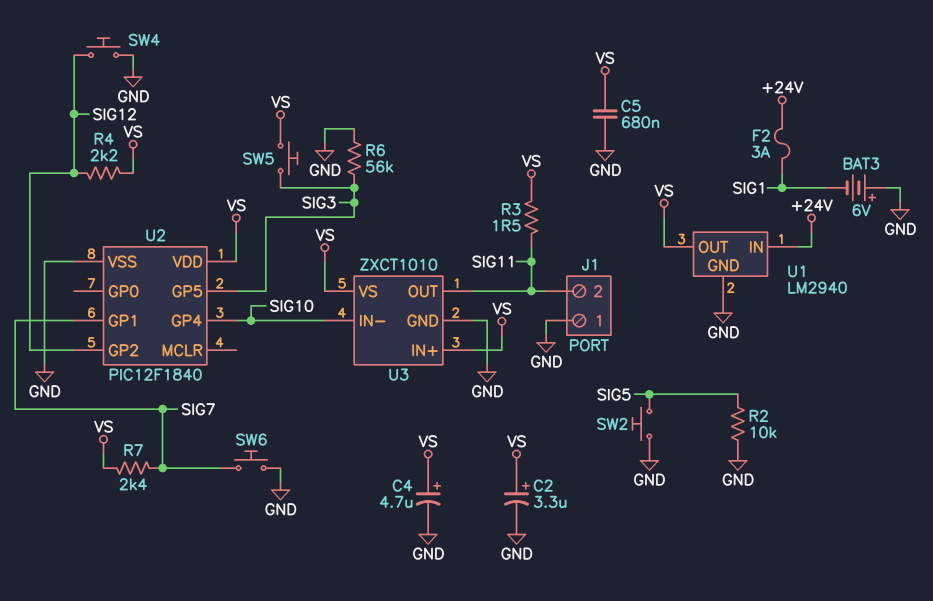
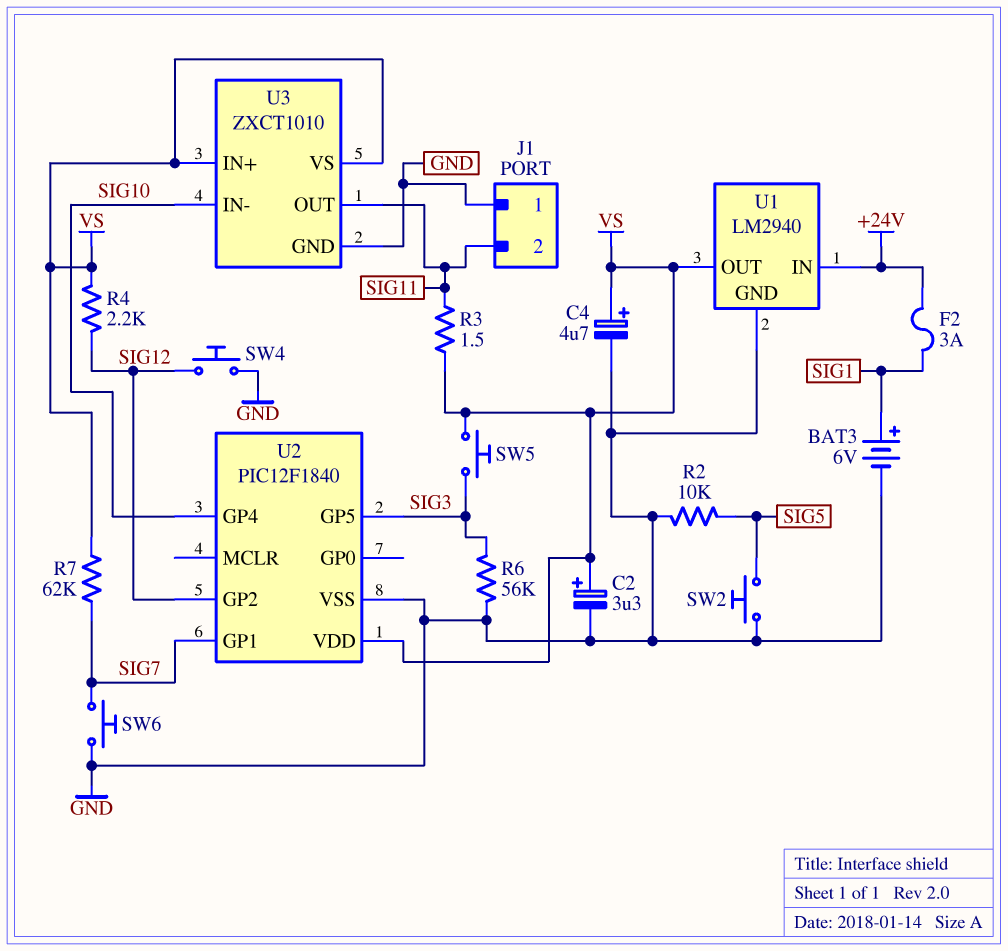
BAT3: 6V (plus GND, minus SIG1) -> 6V (plus SIG1, minus GND)
C5: 680nF (GND, VS) -> none
R7: 2.4k (SIG7, VS) -> 62k (SIG7, VS)

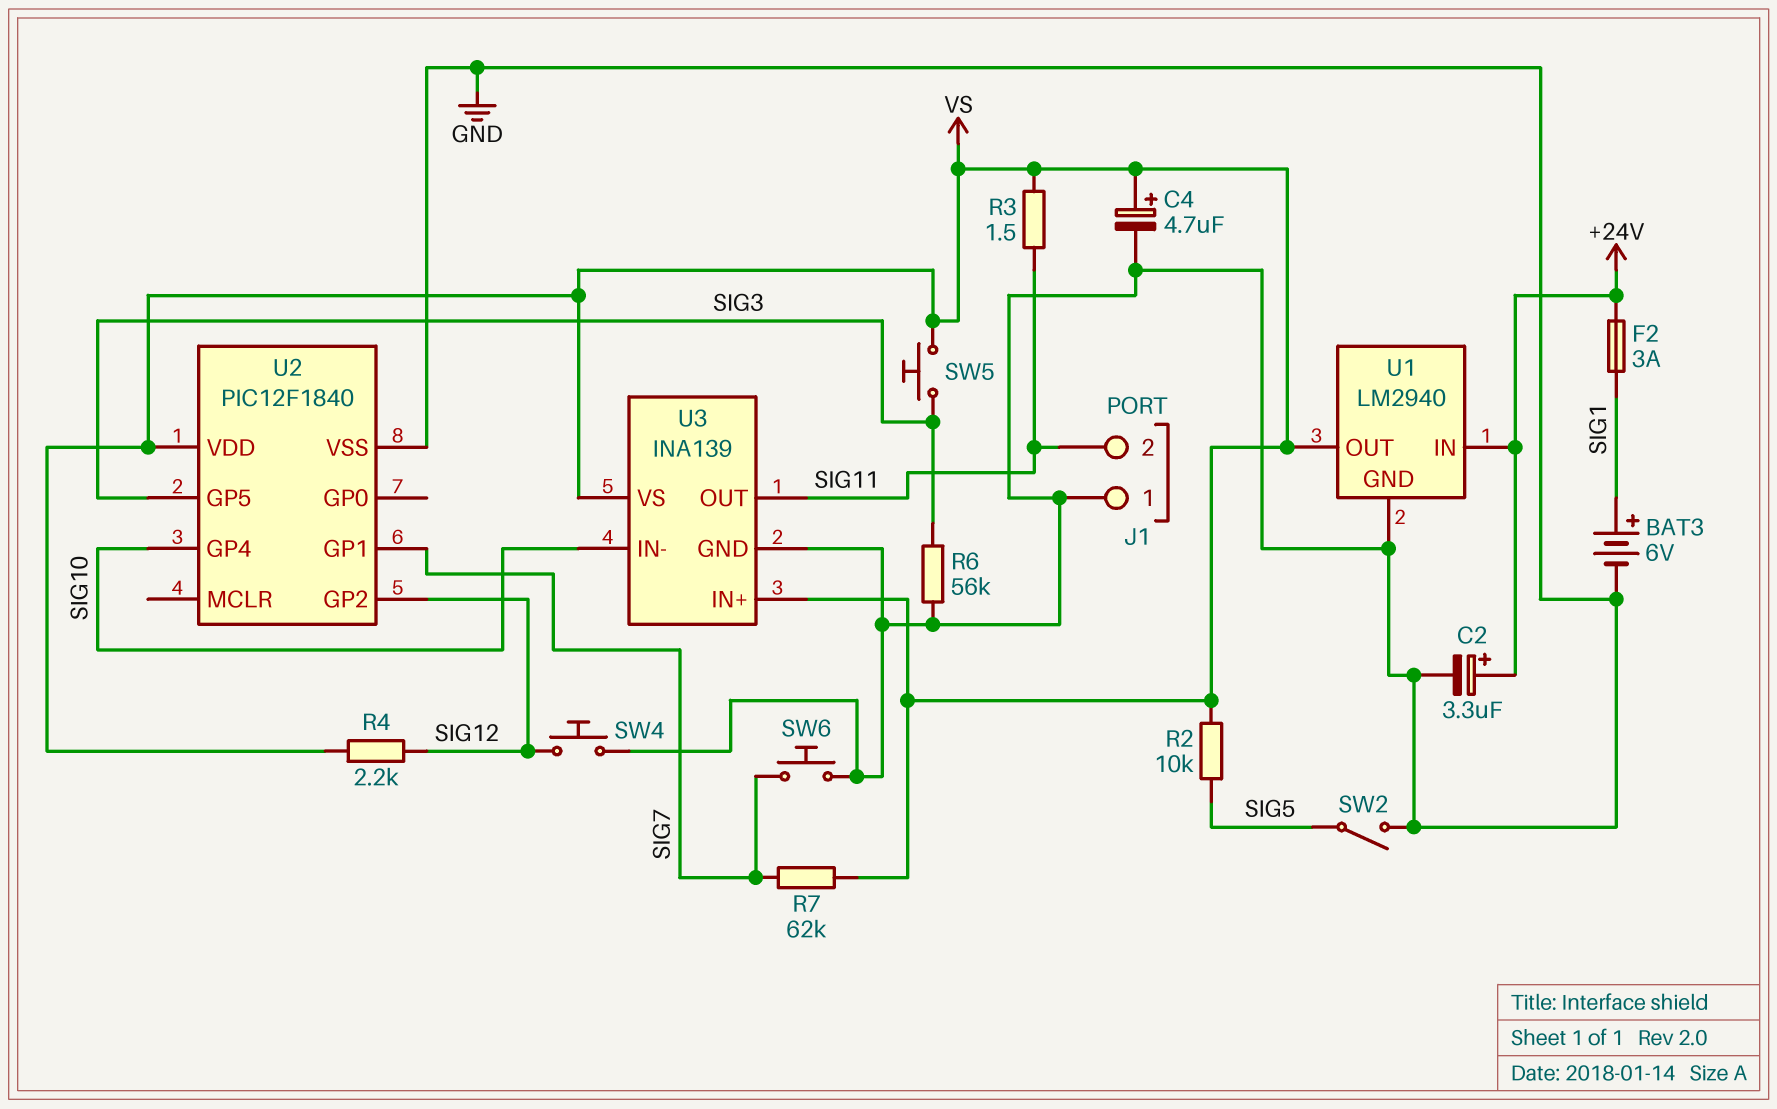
C2: 3.3uF (plus VS, minus GND) -> 3.3uF (plus +24V, minus GND)
R2: 10k (GND, SIG5) -> 10k (SIG5, VS)
SW2: button (GND, SIG5) -> switch (GND, SIG5)
U3: ZXCT1010 -> INA139

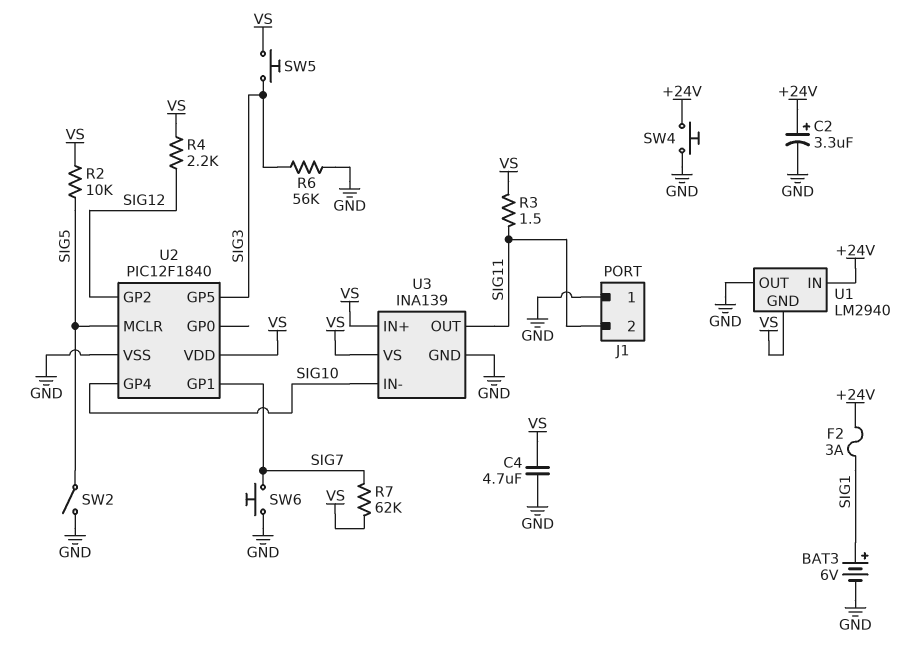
C4: 4.7uF (plus VS, minus GND) -> 4.7uF (GND, VS)
SW4: button (GND, SIG12) -> button (+24V, GND)
U1 pin GND: GND -> VS
U1 pin OUT: VS -> GND
U2 pin MCLR: none -> SIG5

